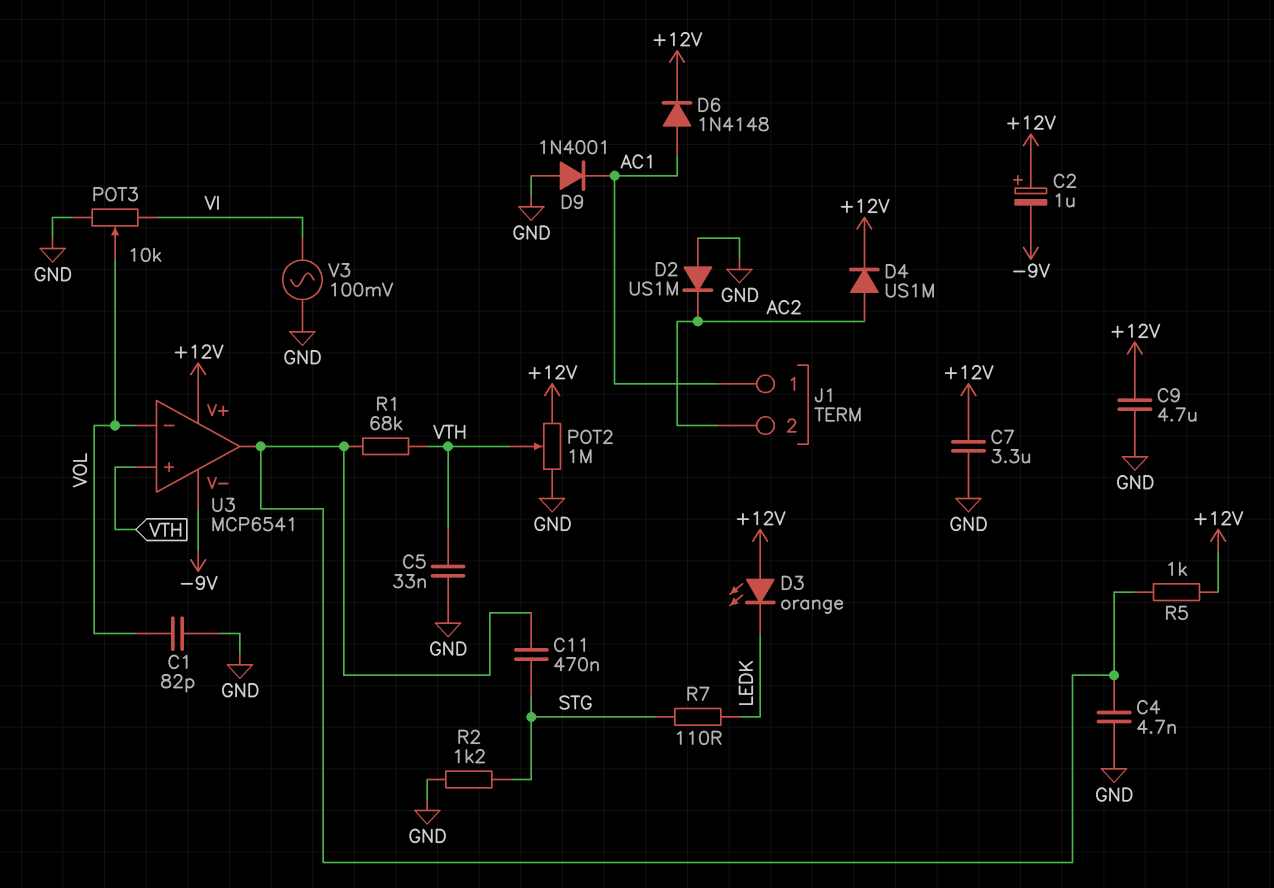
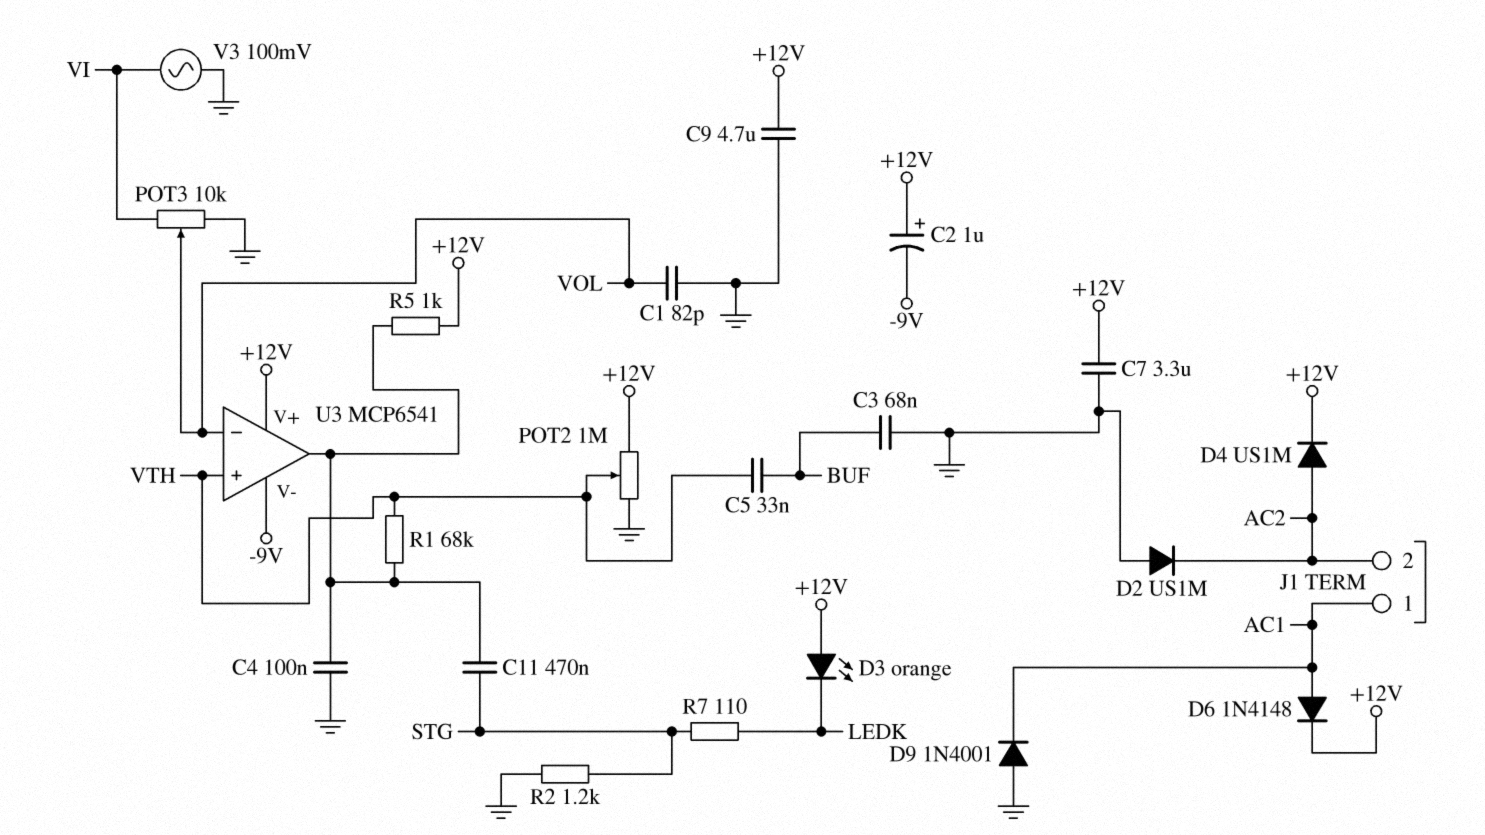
C3: none -> 68nF (BUF, GND)
C4: 4.7nF (GND, U3/out) -> 100nF (GND, U3/out)
C5: 33nF (GND, VTH) -> 33nF (BUF, VTH)

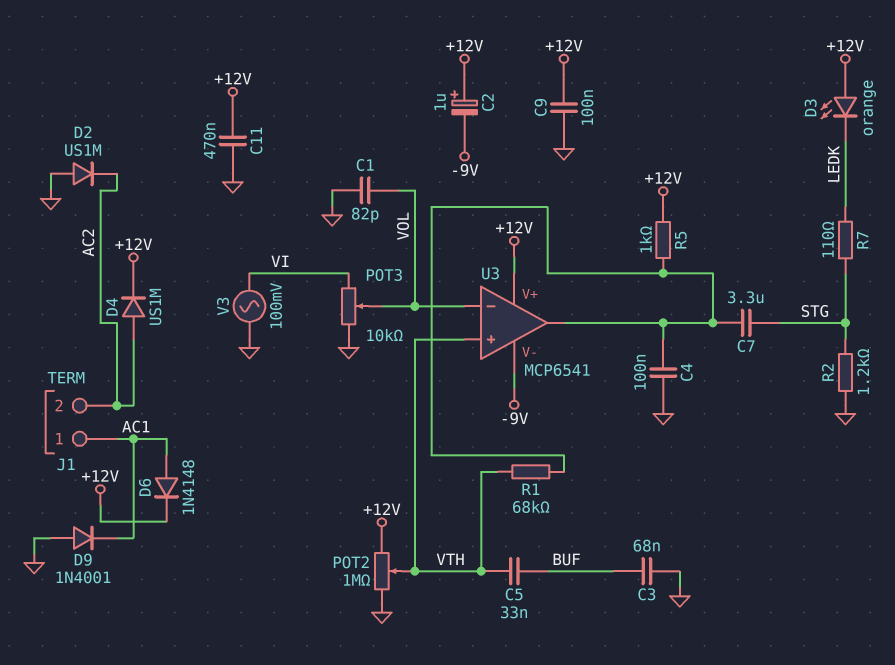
C7: 3.3uF (+12V, GND) -> 3.3uF (STG, U3/out)
C9: 4.7uF (+12V, GND) -> 100nF (+12V, GND)
C11: 470nF (STG, U3/out) -> 470nF (+12V, GND)

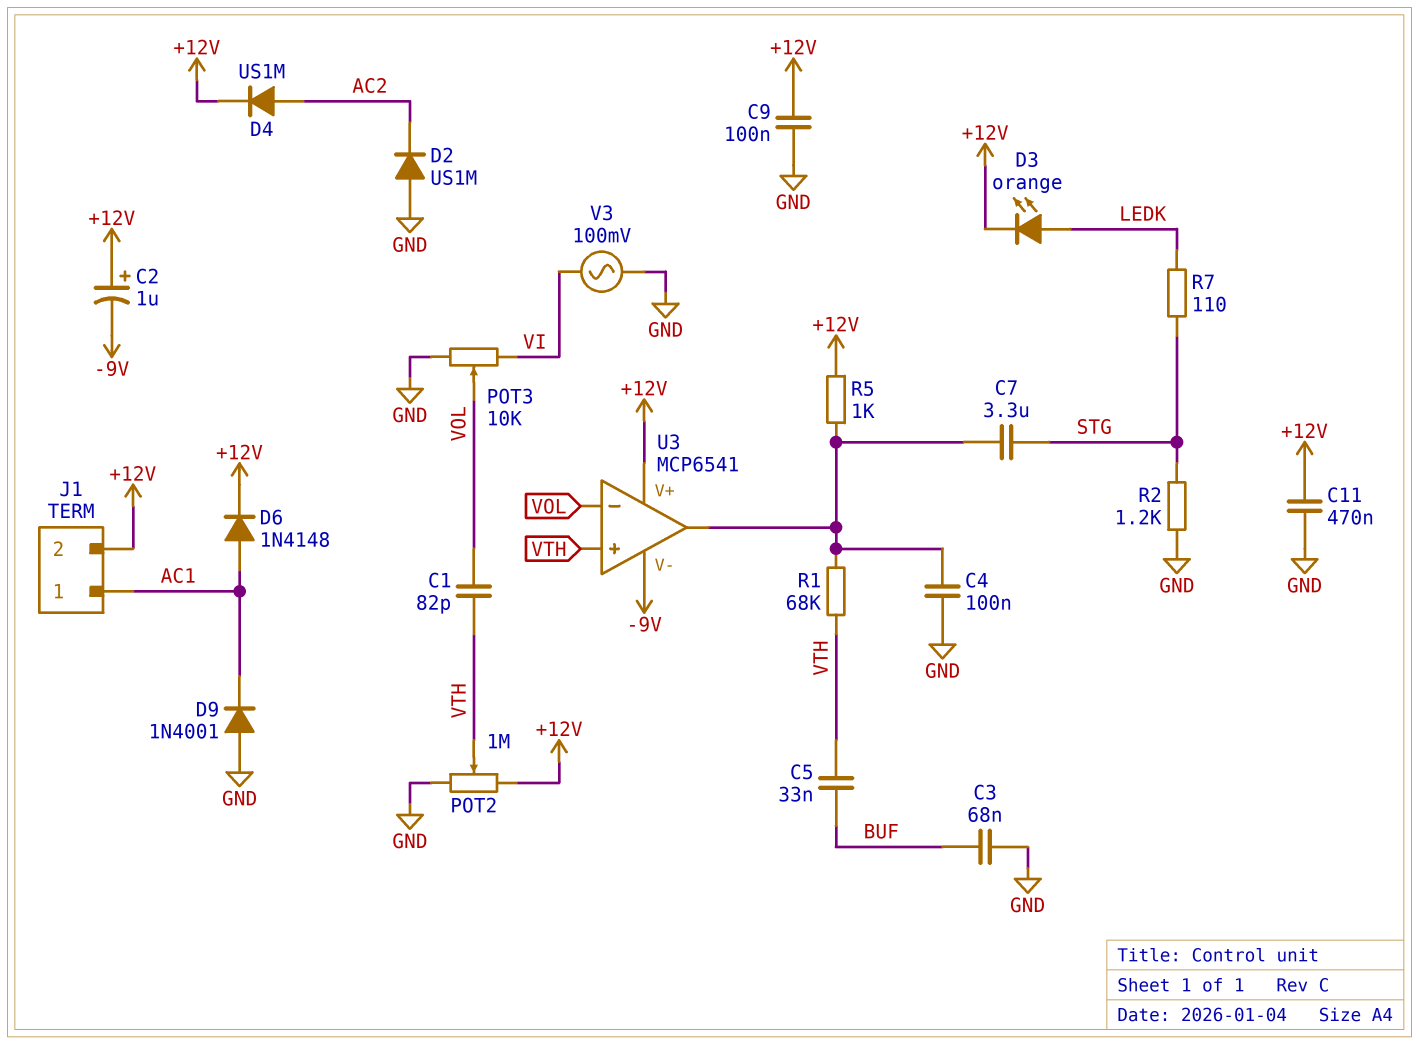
C1: 82pF (GND, VOL) -> 82pF (VOL, VTH)
D3: LED orange (A +12V, K LEDK) -> LED orange (A LEDK, K +12V)
J1 pin 2: AC2 -> +12V

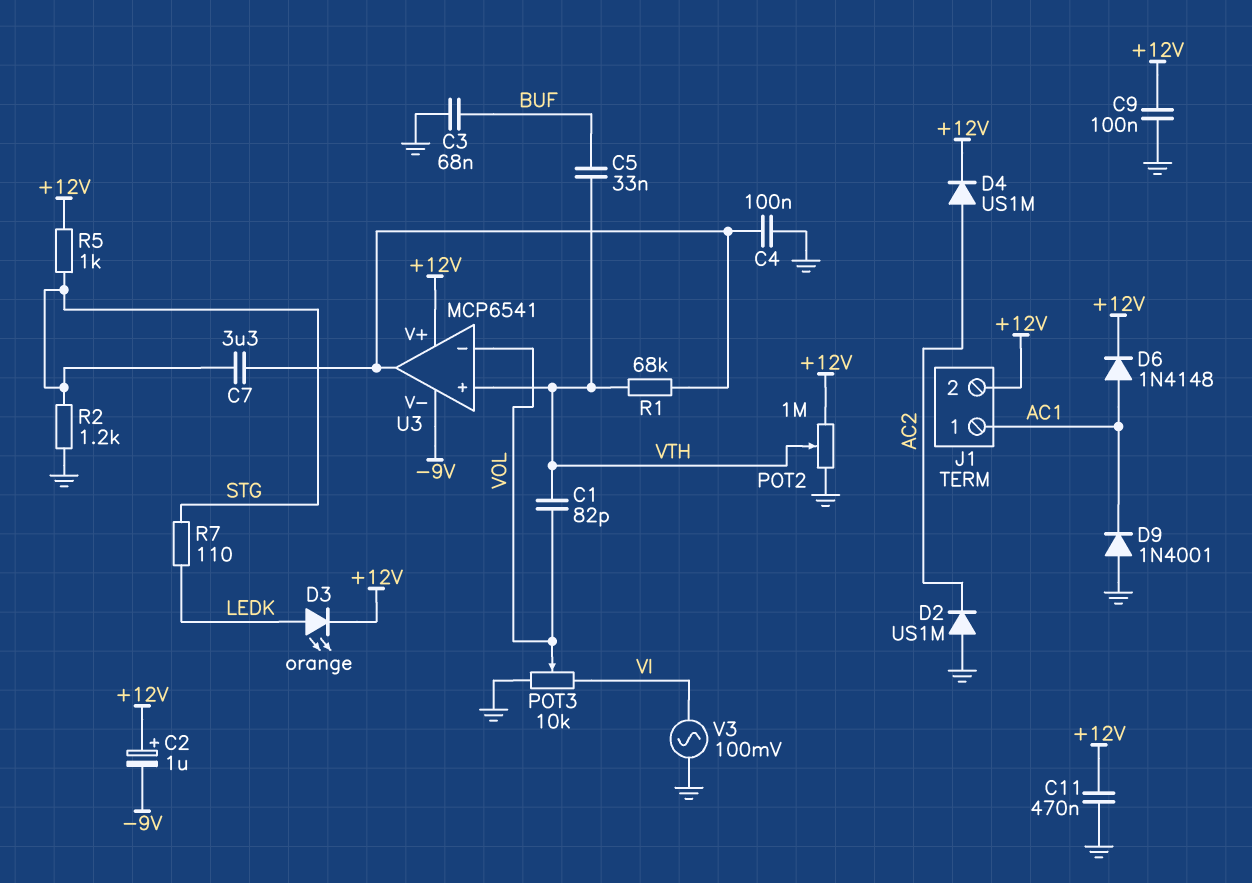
R5: 1k (+12V, U3/out) -> 1k (+12V, STG)

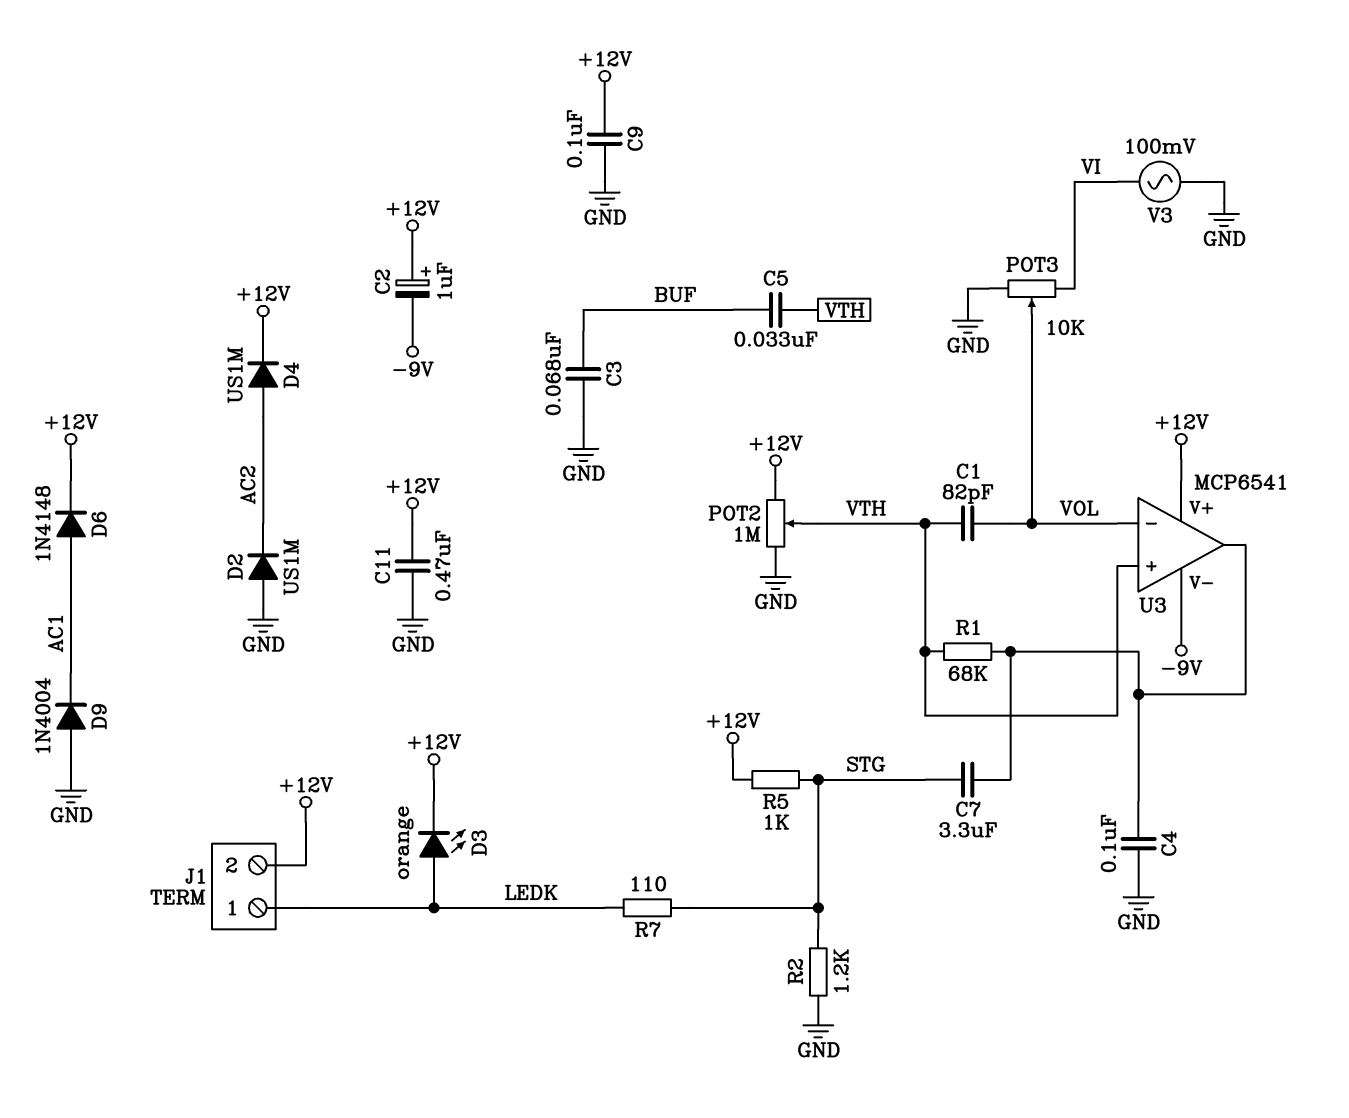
D9: diode 1N4001 (A GND, K AC1) -> diode 1N4004 (A GND, K AC1)
J1 pin 1: AC1 -> LEDK

